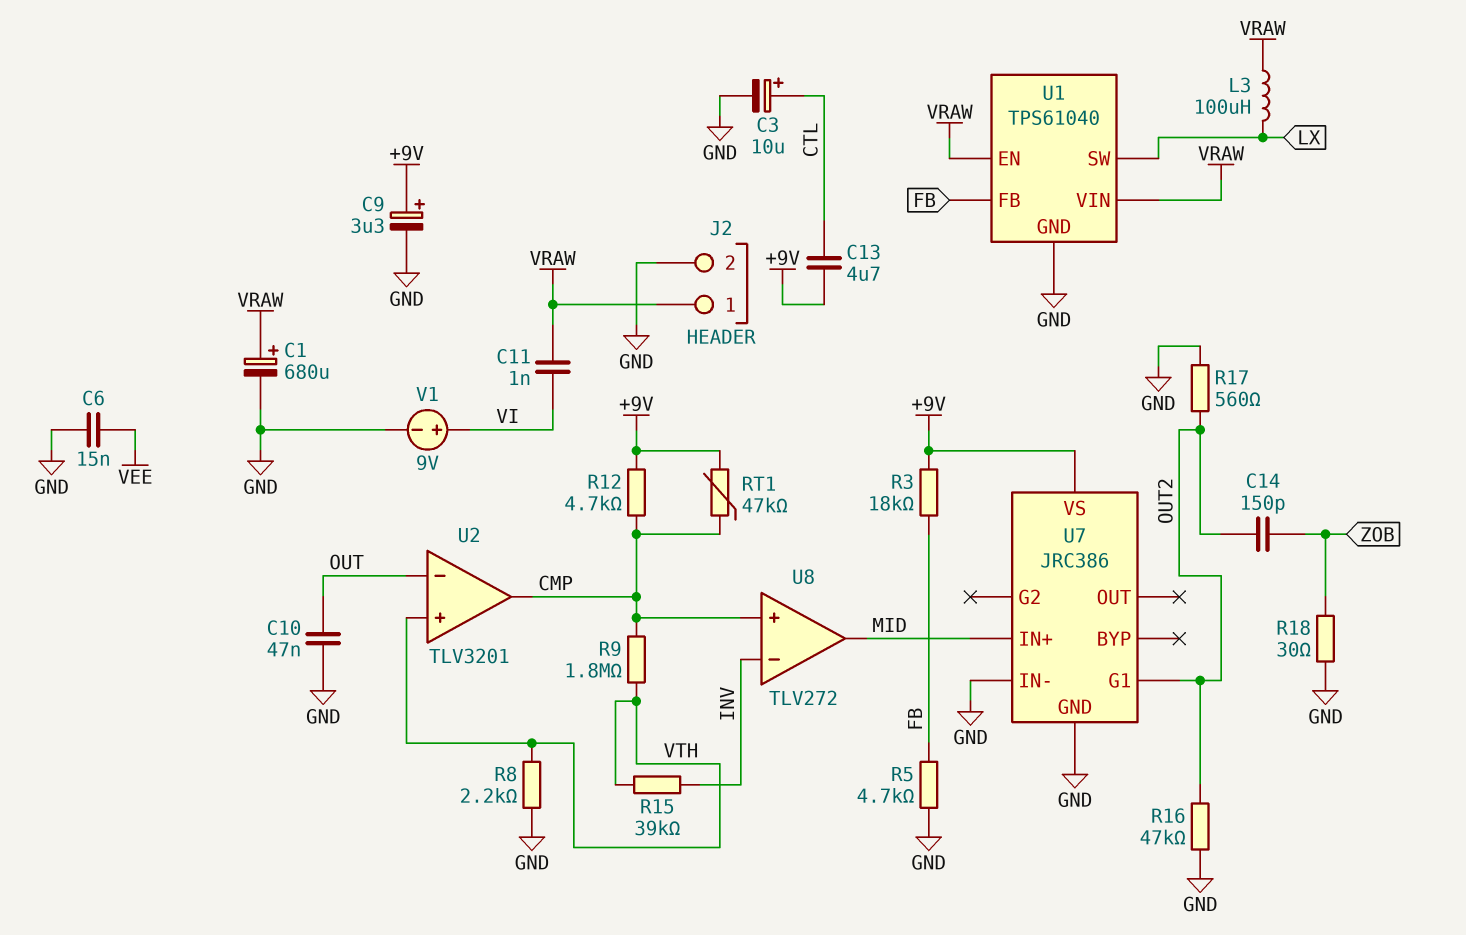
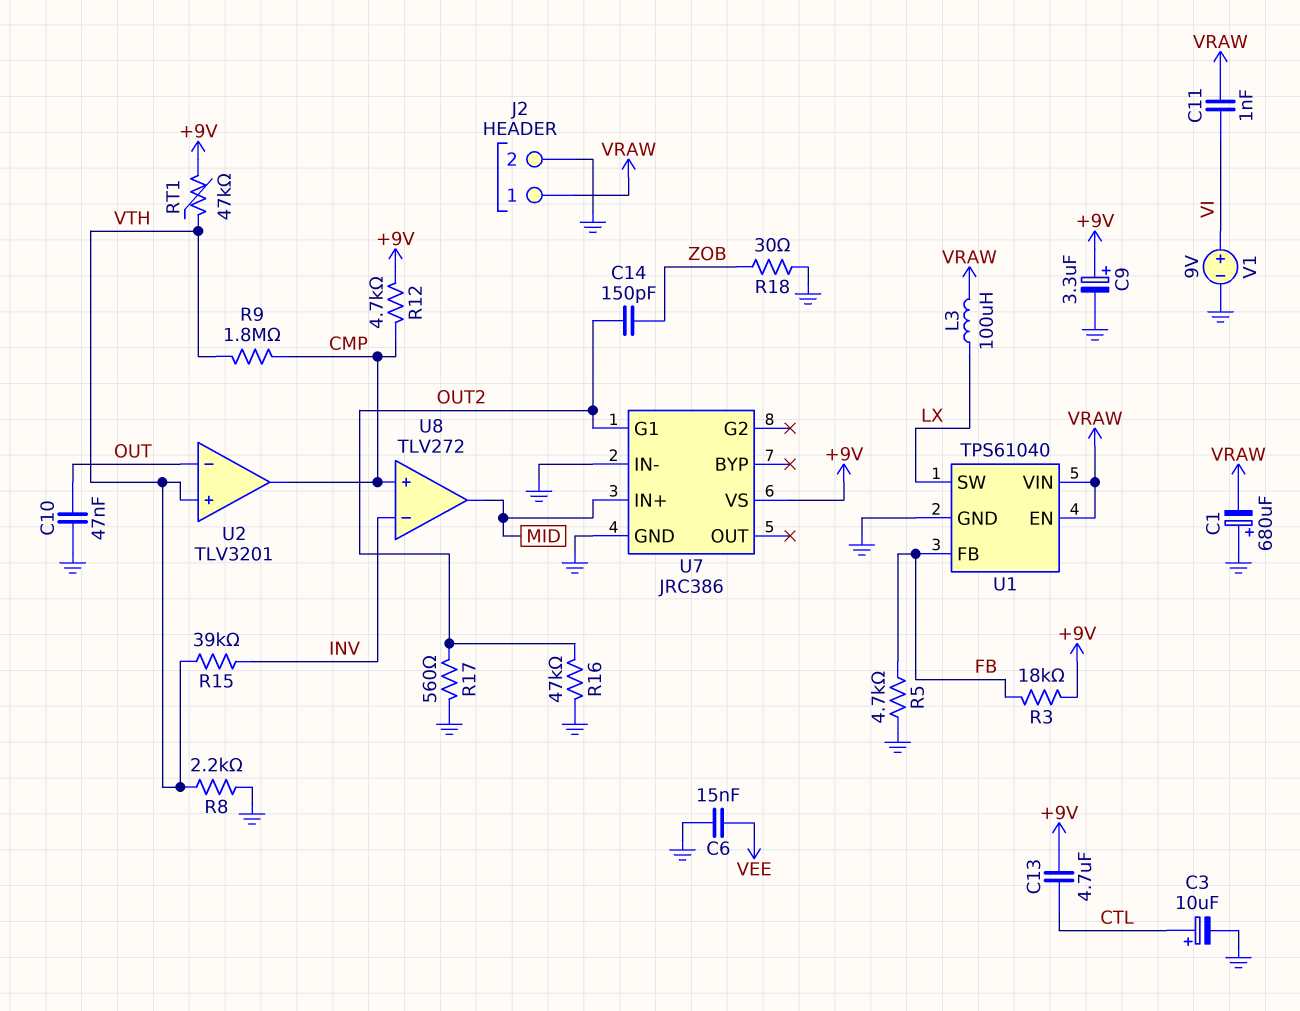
C1: 680uF (plus VRAW, minus GND) -> 680uF (plus GND, minus VRAW)
RT1: 47k (+9V, CMP) -> 47k (+9V, VTH)

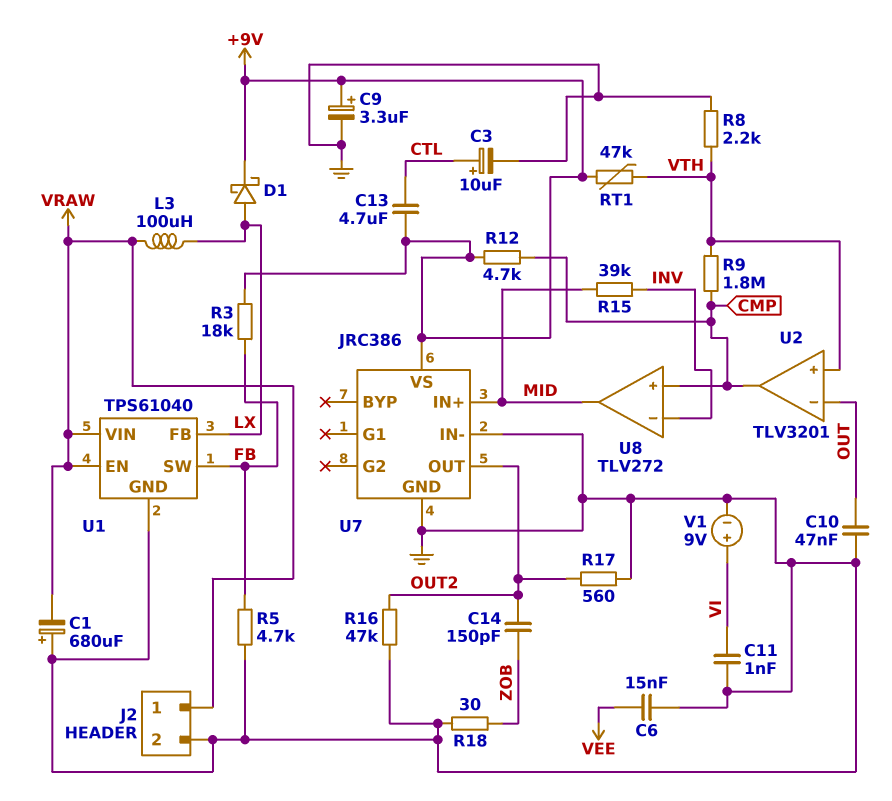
C11: 1nF (VI, VRAW) -> 1nF (GND, VI)
D1: none -> schottky (A LX, K +9V)
R15: 39k (INV, VTH) -> 39k (INV, MID)
U1 pin FB: FB -> LX
U1 pin SW: LX -> FB
U7 pin G1: OUT2 -> none
U7 pin OUT: none -> OUT2

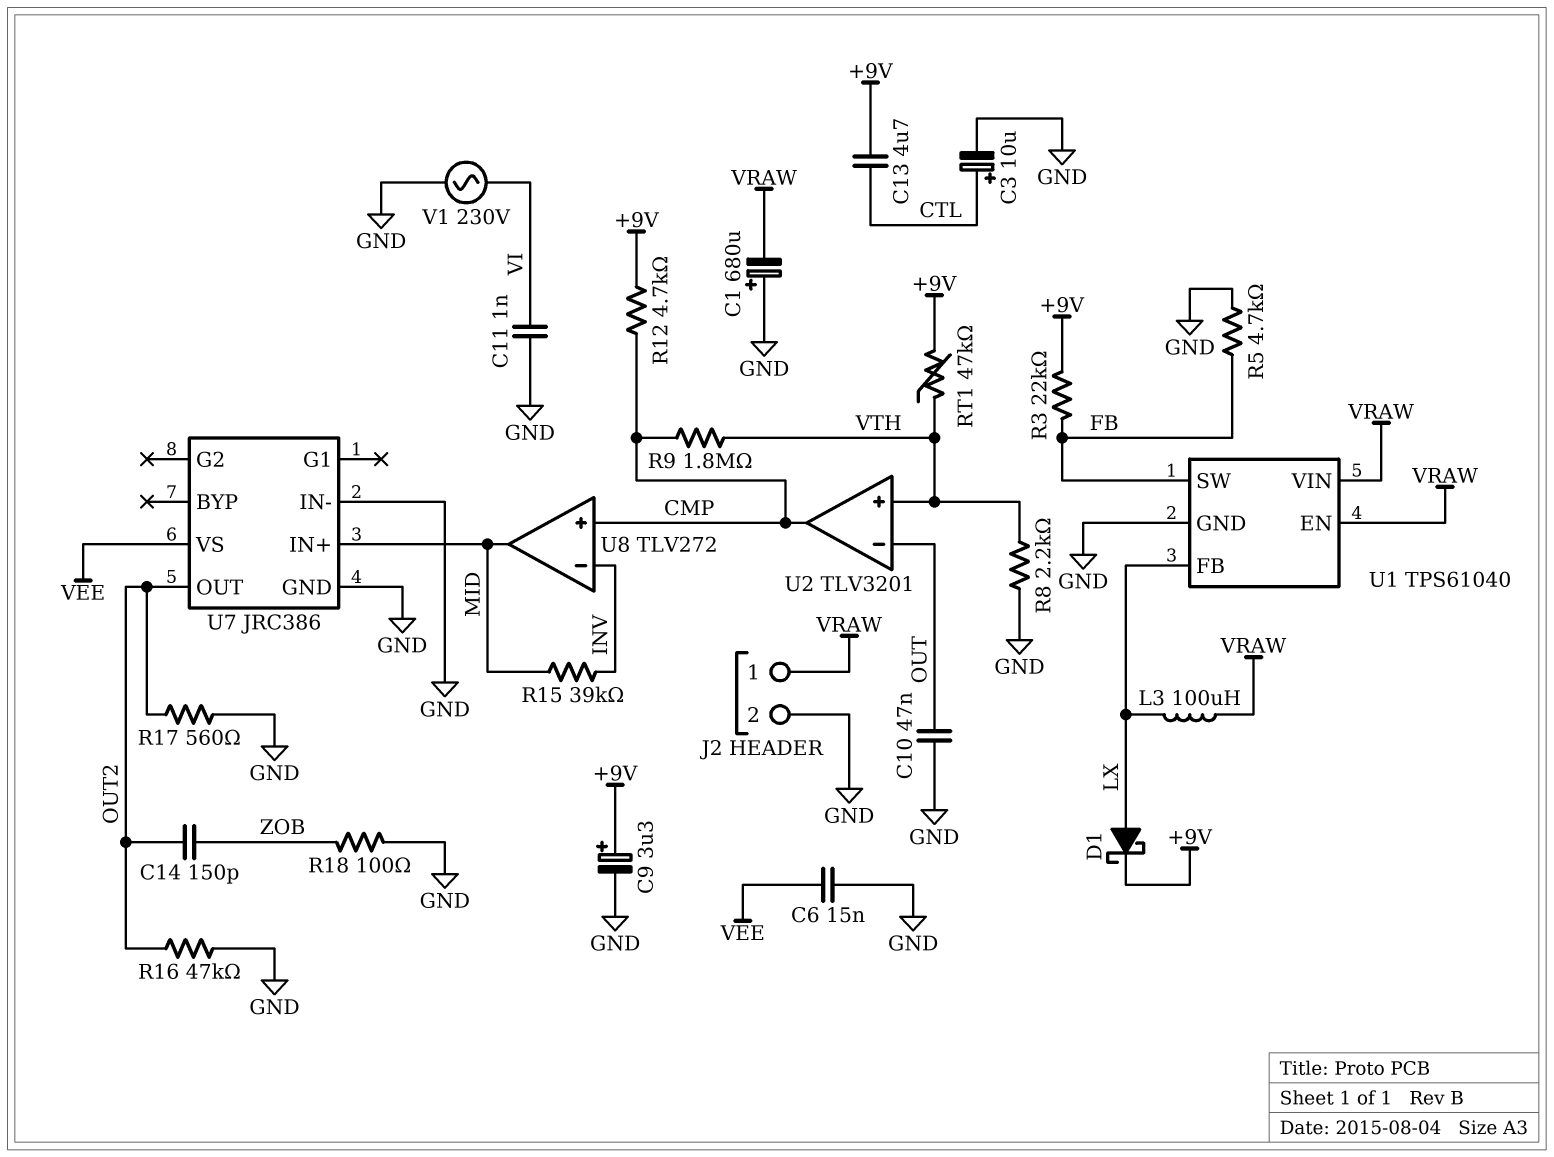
R3: 18k (+9V, FB) -> 22k (+9V, FB)
R18: 30 (GND, ZOB) -> 100 (GND, ZOB)
U7 pin VS: +9V -> VEE
V1: 9V (plus VI, minus GND) -> AC 230V (GND, VI)

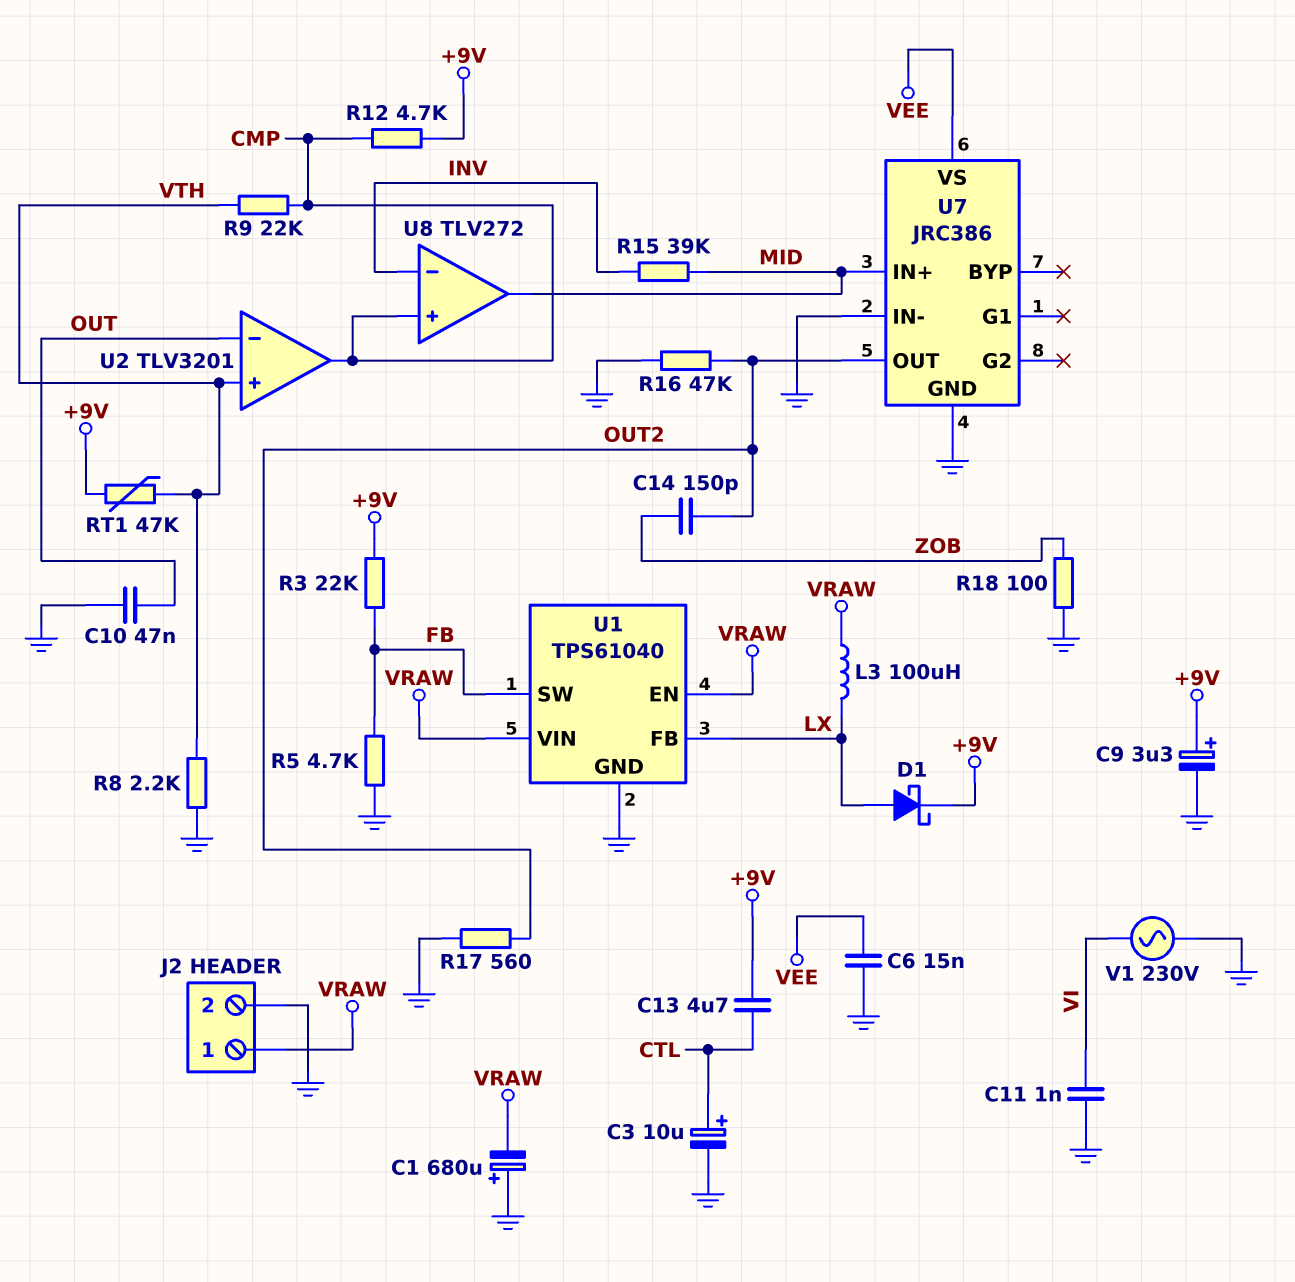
R9: 1.8M (CMP, VTH) -> 22k (CMP, VTH)

